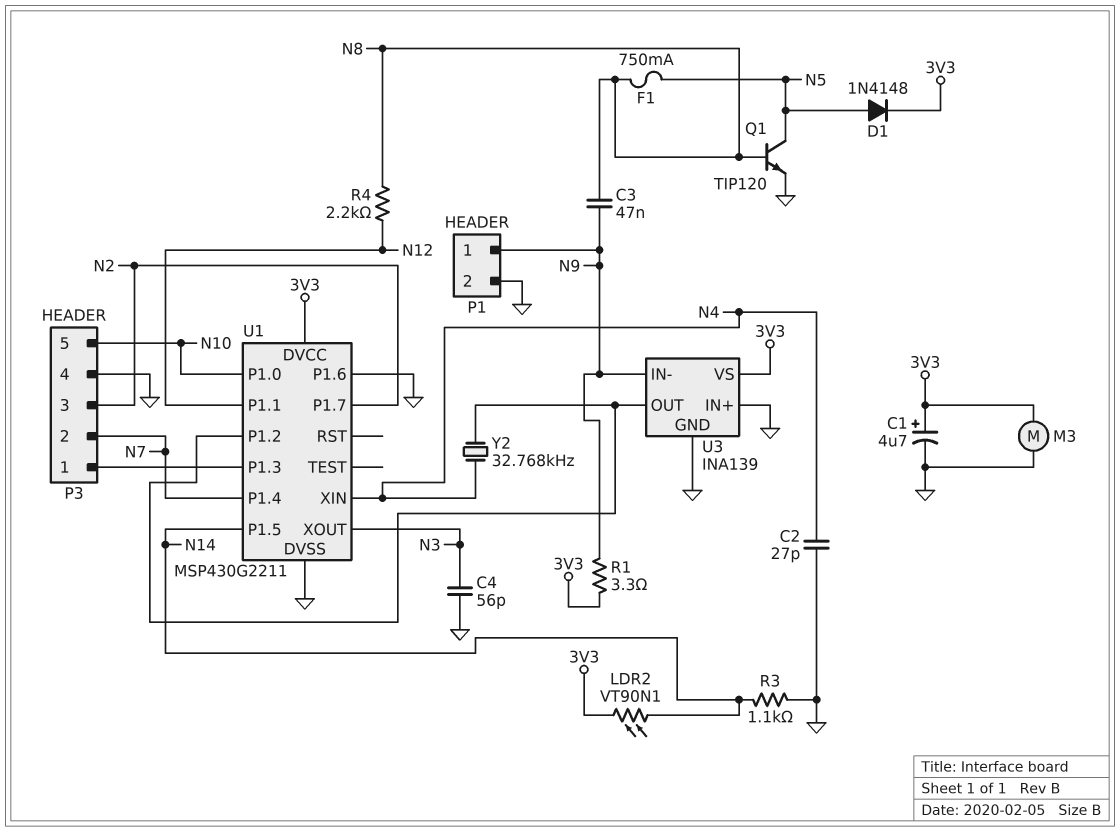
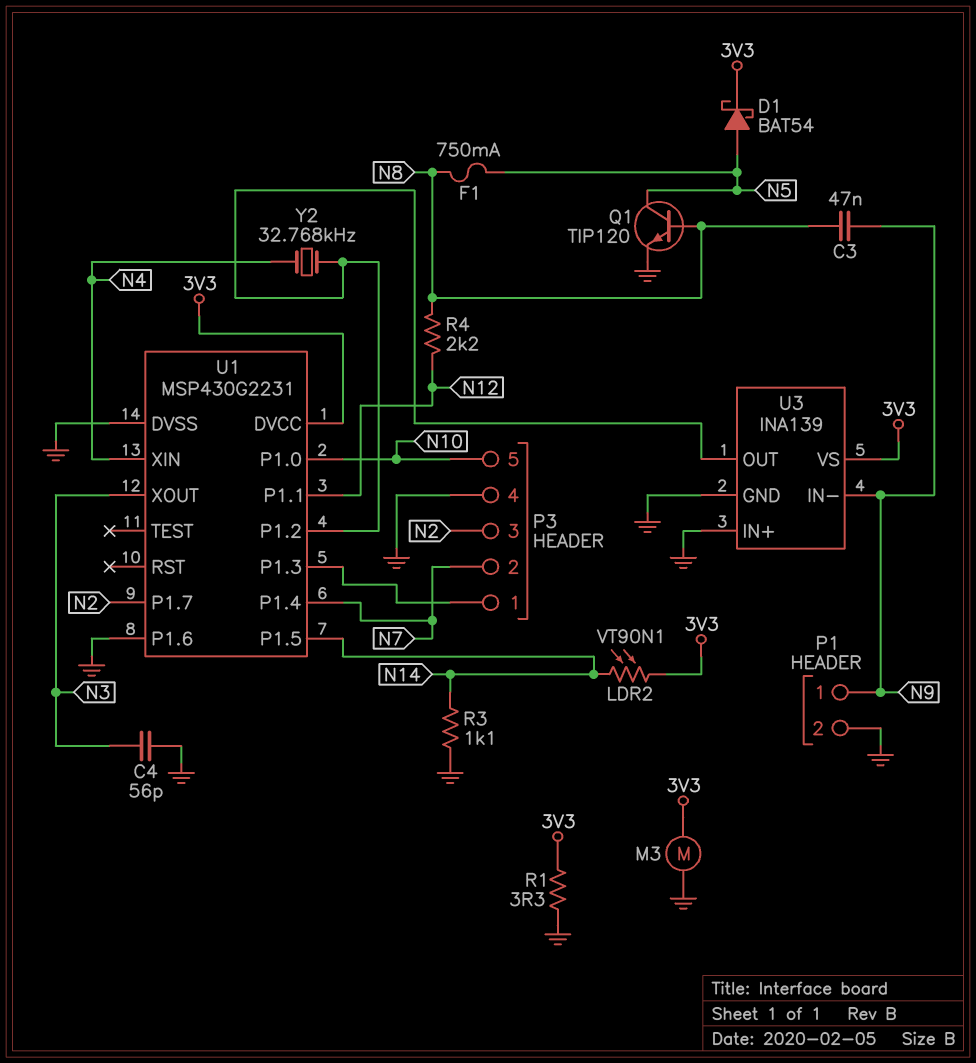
C1: 4.7uF (plus 3V3, minus GND) -> none
C2: 27pF (GND, N4) -> none
D1: diode 1N4148 (A N5, K 3V3) -> schottky BAT54 (A N5, K 3V3)
R1: 3.3 (3V3, N9) -> 3.3 (3V3, GND)
U1: MSP430G2211 -> MSP430G2231

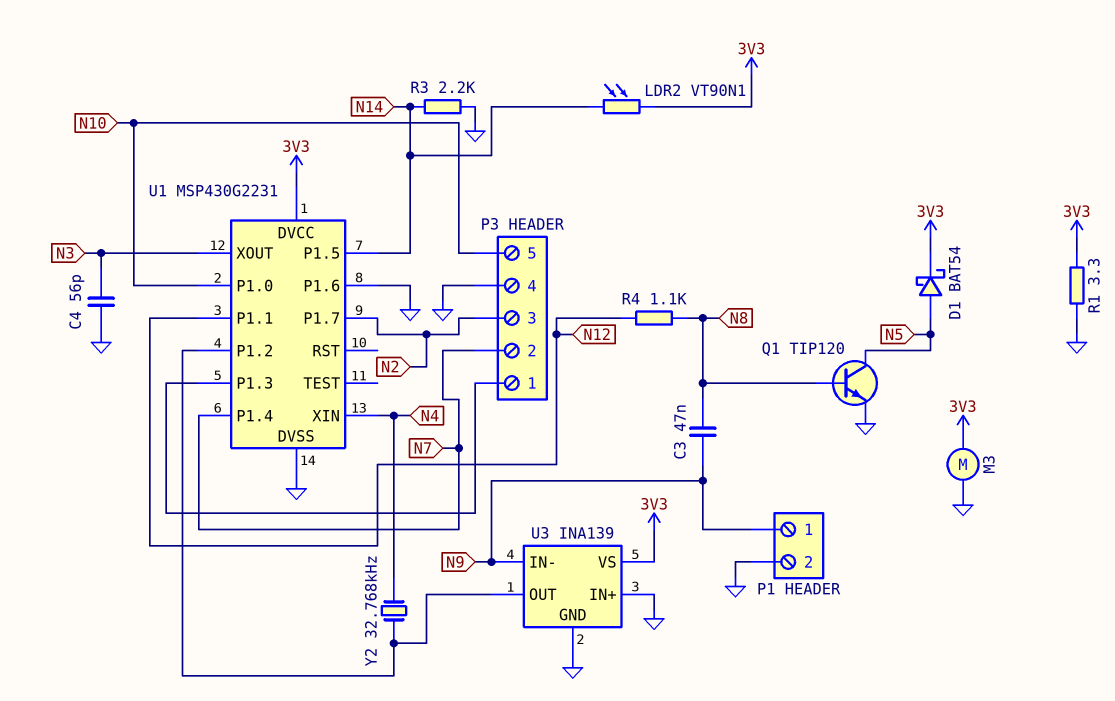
F1: 750mA (N5, N8) -> none
R3: 1.1k (GND, N14) -> 2.2k (GND, N14)
R4: 2.2k (N8, N12) -> 1.1k (N8, N12)

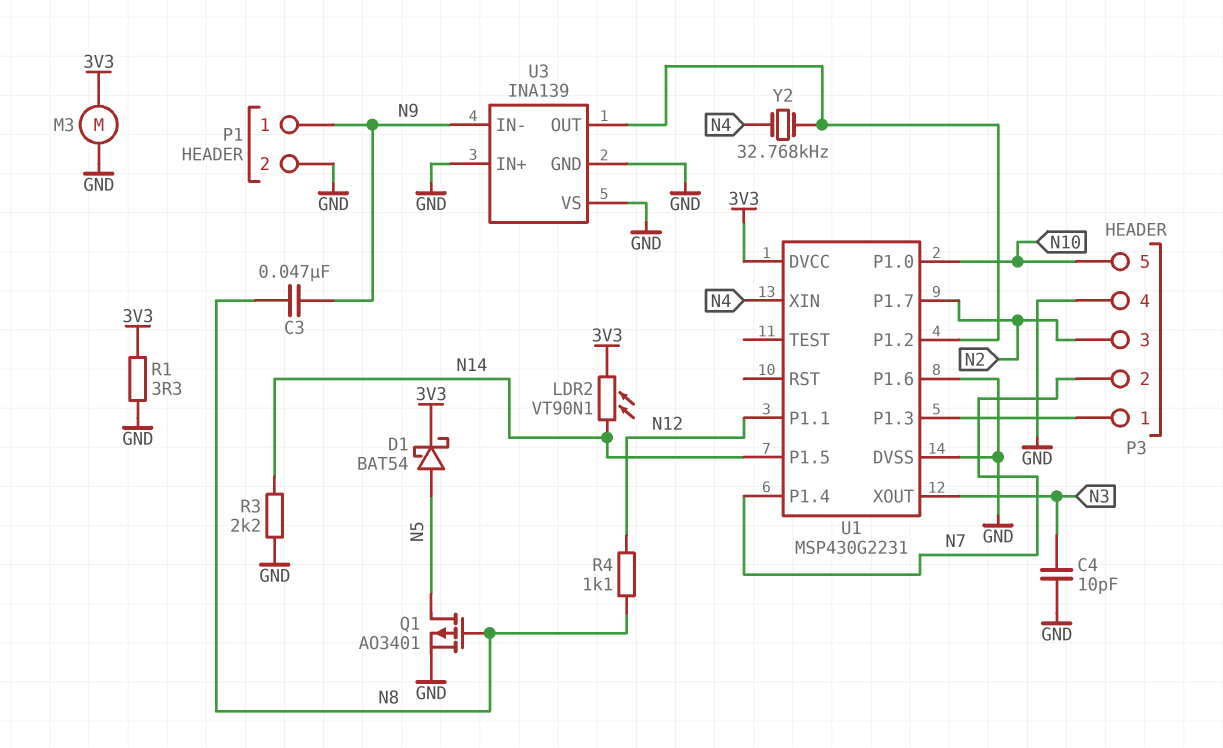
C4: 56pF (GND, N3) -> 10pF (GND, N3)
Q1: NPN TIP120 (B N8, C N5, E GND) -> PMOS AO3401 (G N8, D N5, S GND)
U3 pin VS: 3V3 -> GND

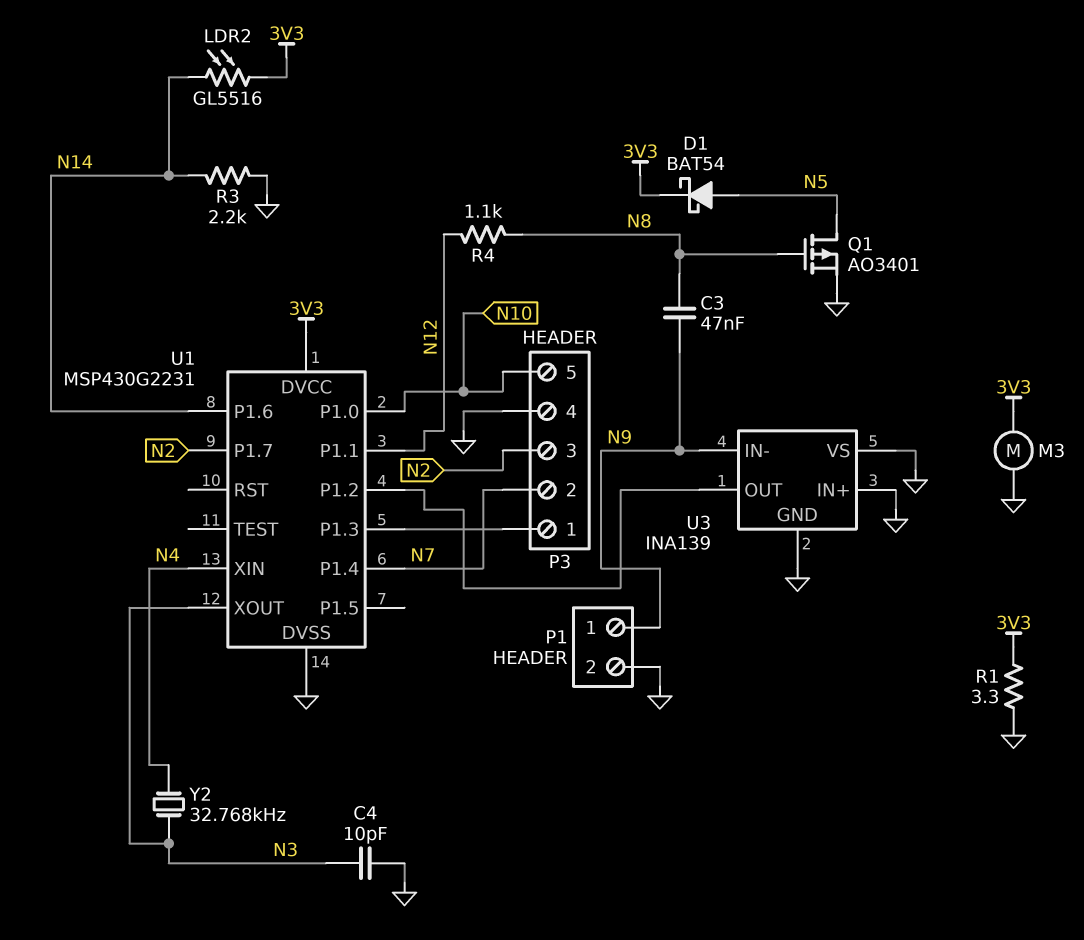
LDR2: VT90N1 (3V3, N14) -> GL5516 (3V3, N14)
U1 pin P1.5: N14 -> none
U1 pin P1.6: GND -> N14
Y2: 32.768kHz (N4, U1/P1.2) -> 32.768kHz (N3, N4)

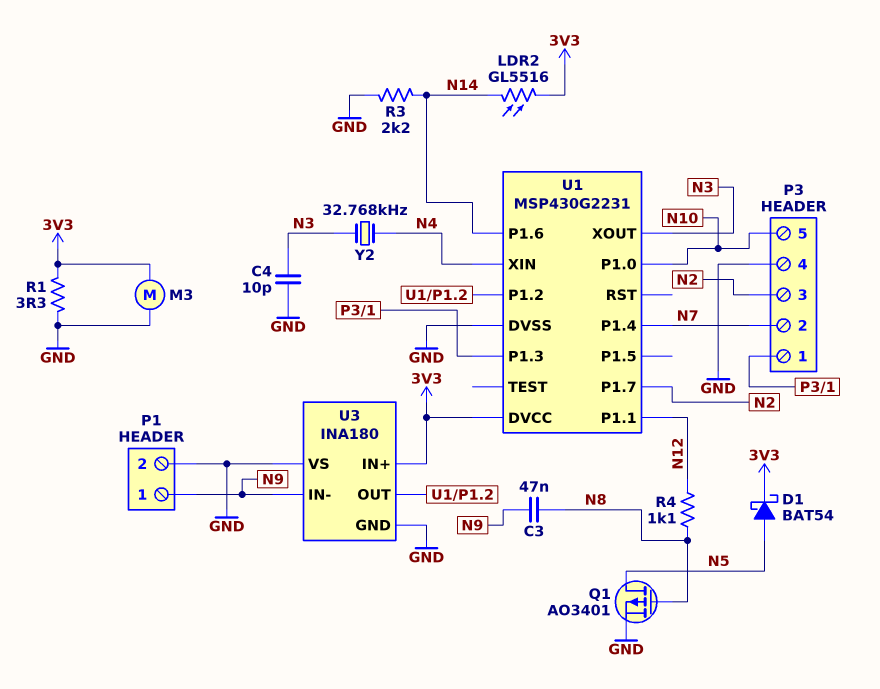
U3: INA139 -> INA180
U3 pin IN+: GND -> 3V3

